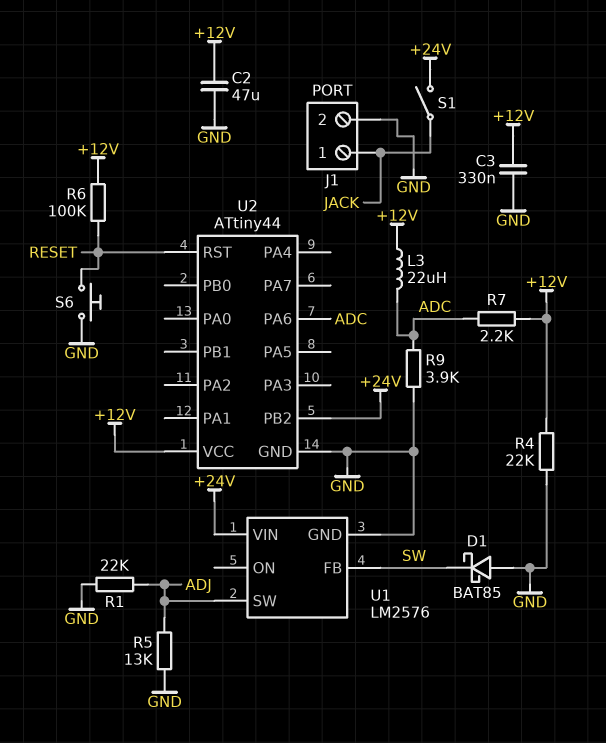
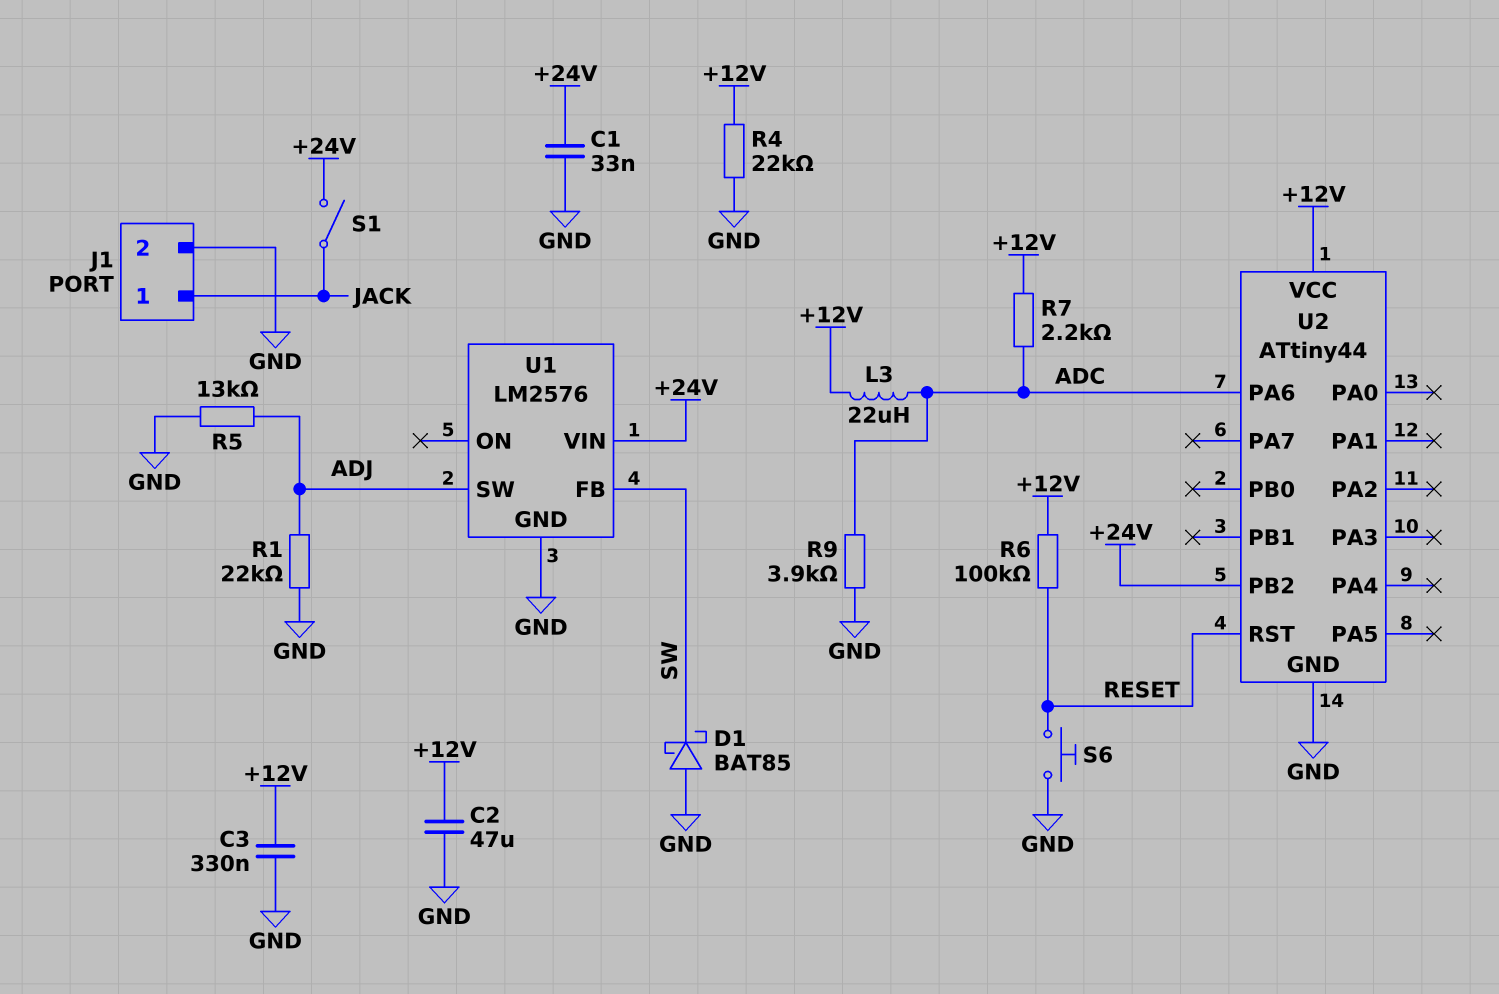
C1: none -> 33nF (+24V, GND)

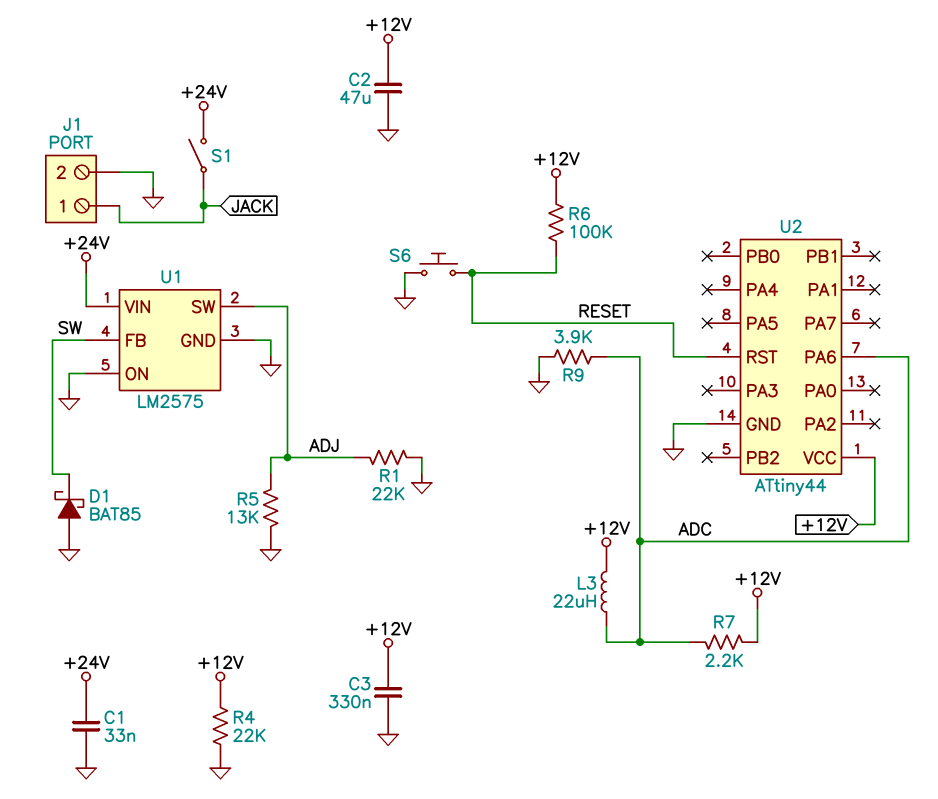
U1: LM2576 -> LM2575
U1 pin ON: none -> GND
U2 pin PB2: +24V -> none

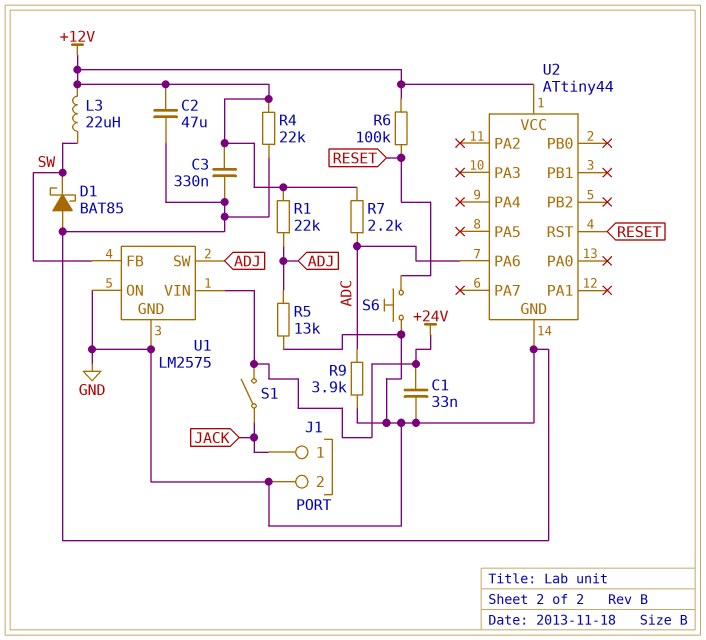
L3: 22uH (+12V, ADC) -> 22uH (+12V, SW)
R1: 22k (ADJ, GND) -> 22k (+12V, ADJ)

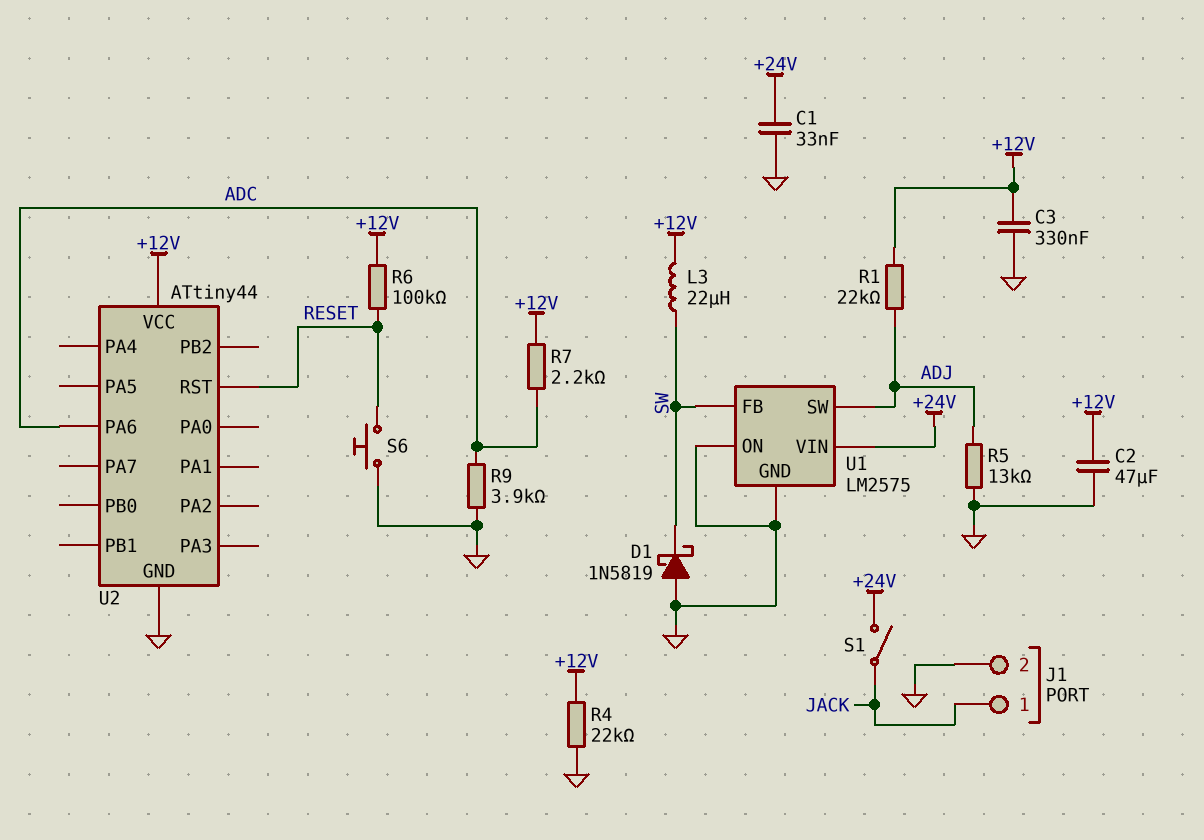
D1: schottky BAT85 (A GND, K SW) -> schottky 1N5819 (A GND, K SW)

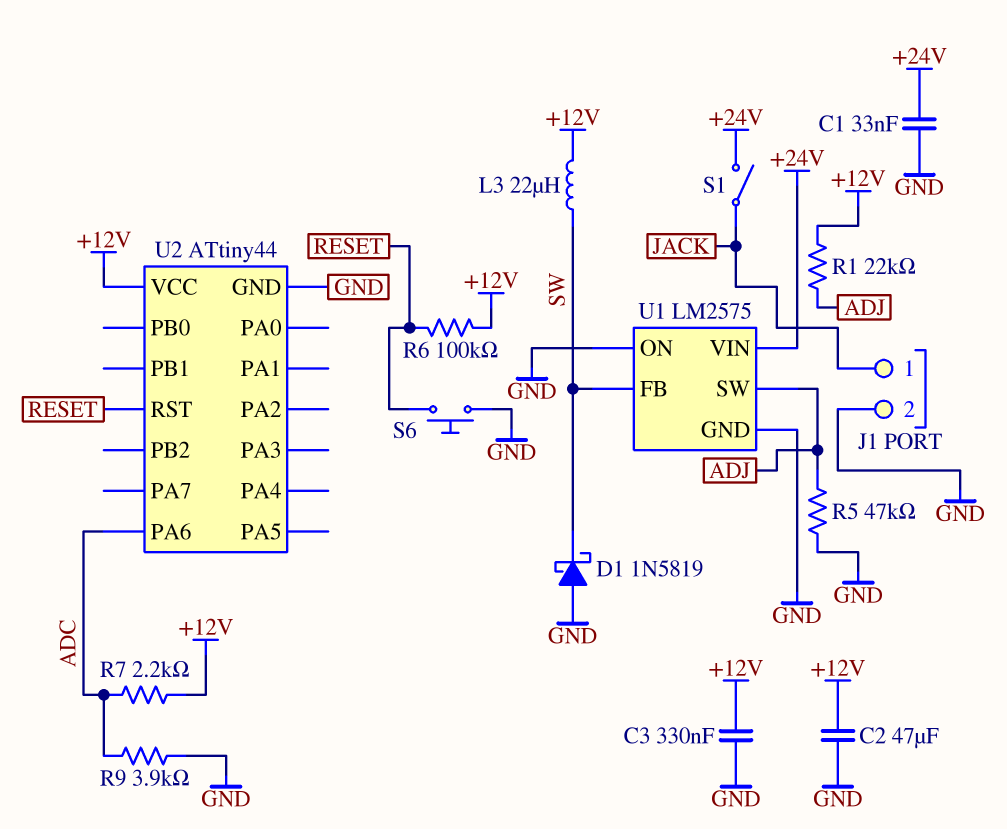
R4: 22k (+12V, GND) -> none
R5: 13k (ADJ, GND) -> 47k (ADJ, GND)

